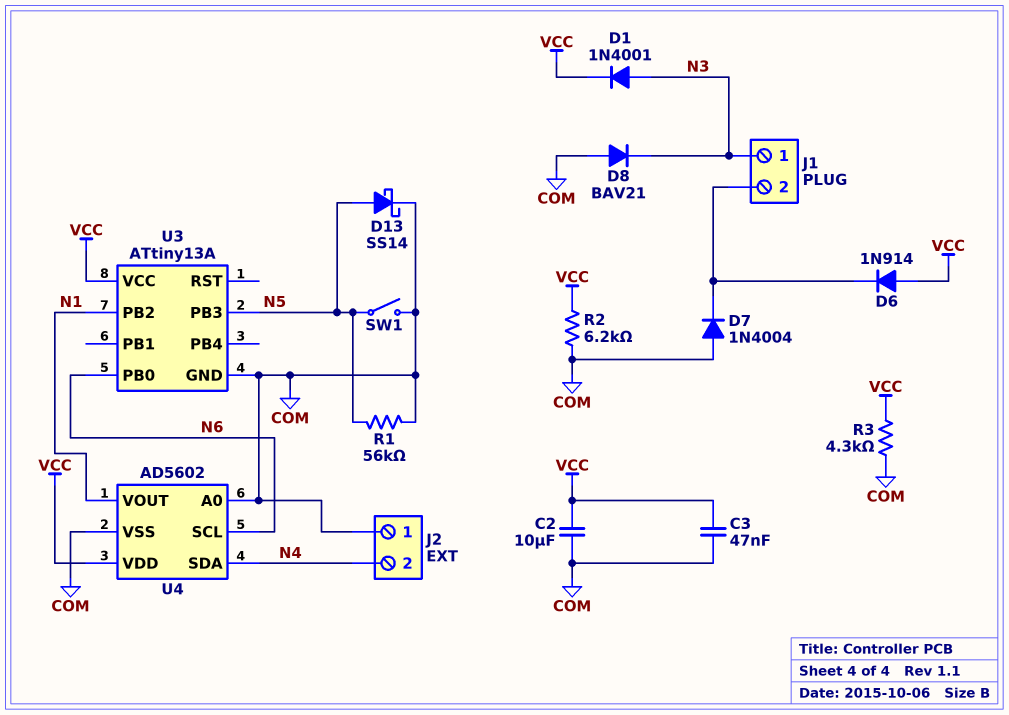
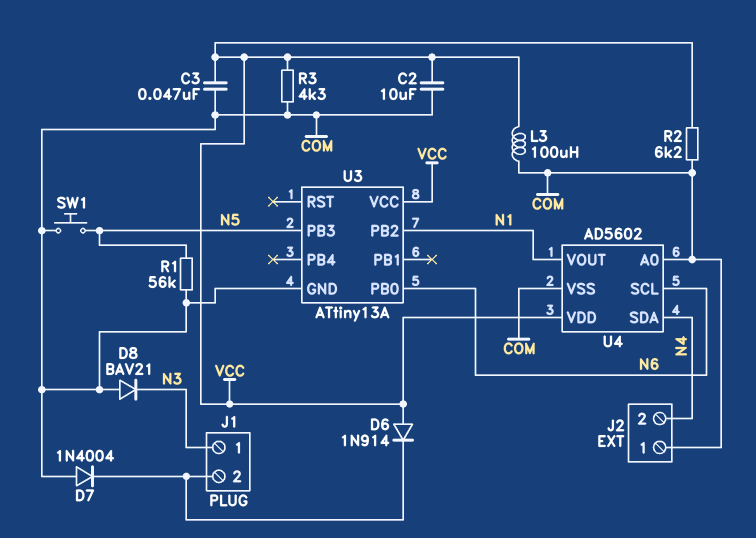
D1: diode 1N4001 (A N3, K VCC) -> none
D13: schottky SS14 (A N5, K COM) -> none
L3: none -> 100uH (COM, VCC)
SW1: switch (COM, N5) -> button (COM, N5)

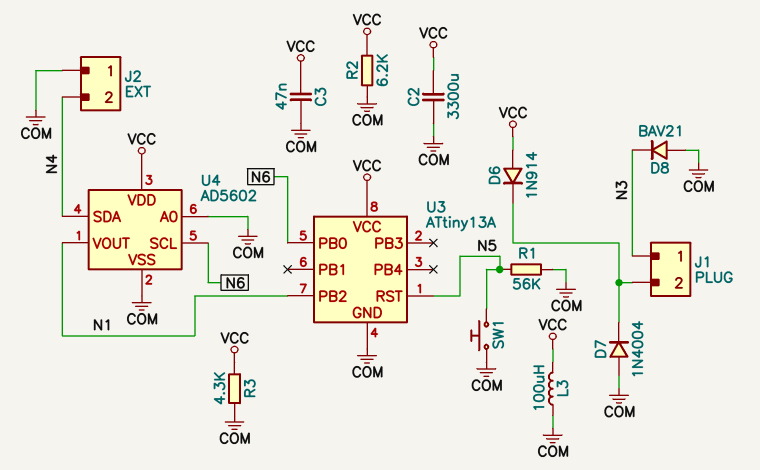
C2: 10uF (COM, VCC) -> 3300uF (COM, VCC)
U3 pin PB3: N5 -> none
U3 pin RST: none -> N5

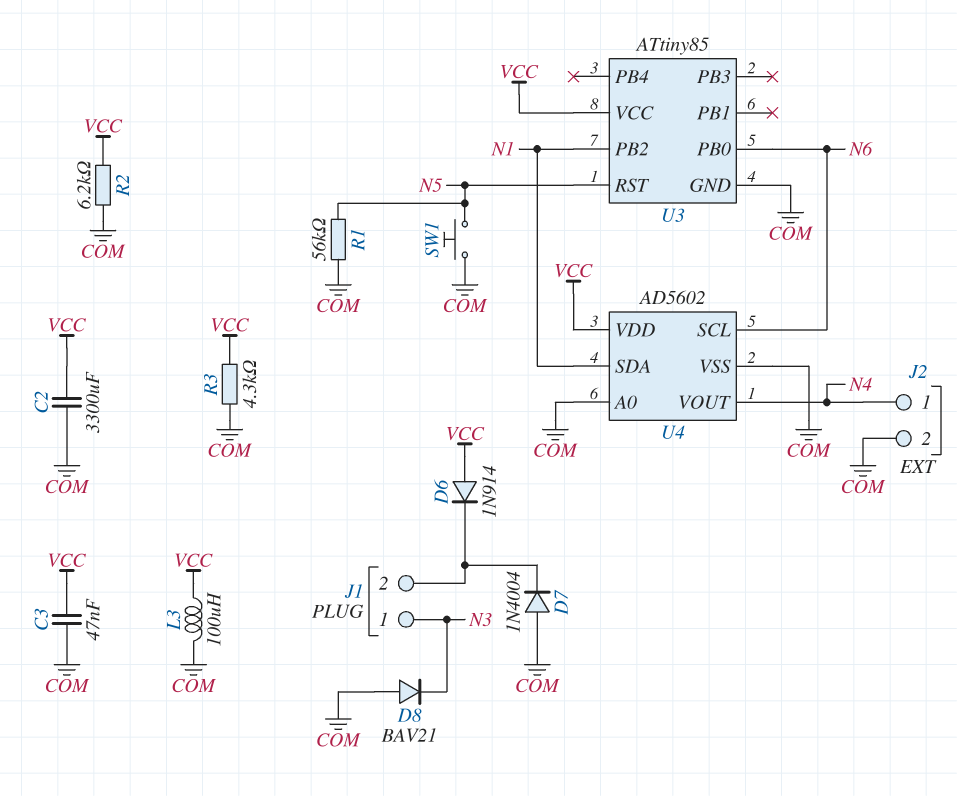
J2 pin 1: COM -> N4
J2 pin 2: N4 -> COM
U3: ATtiny13A -> ATtiny85
U4 pin SDA: N4 -> N1
U4 pin VOUT: N1 -> N4

